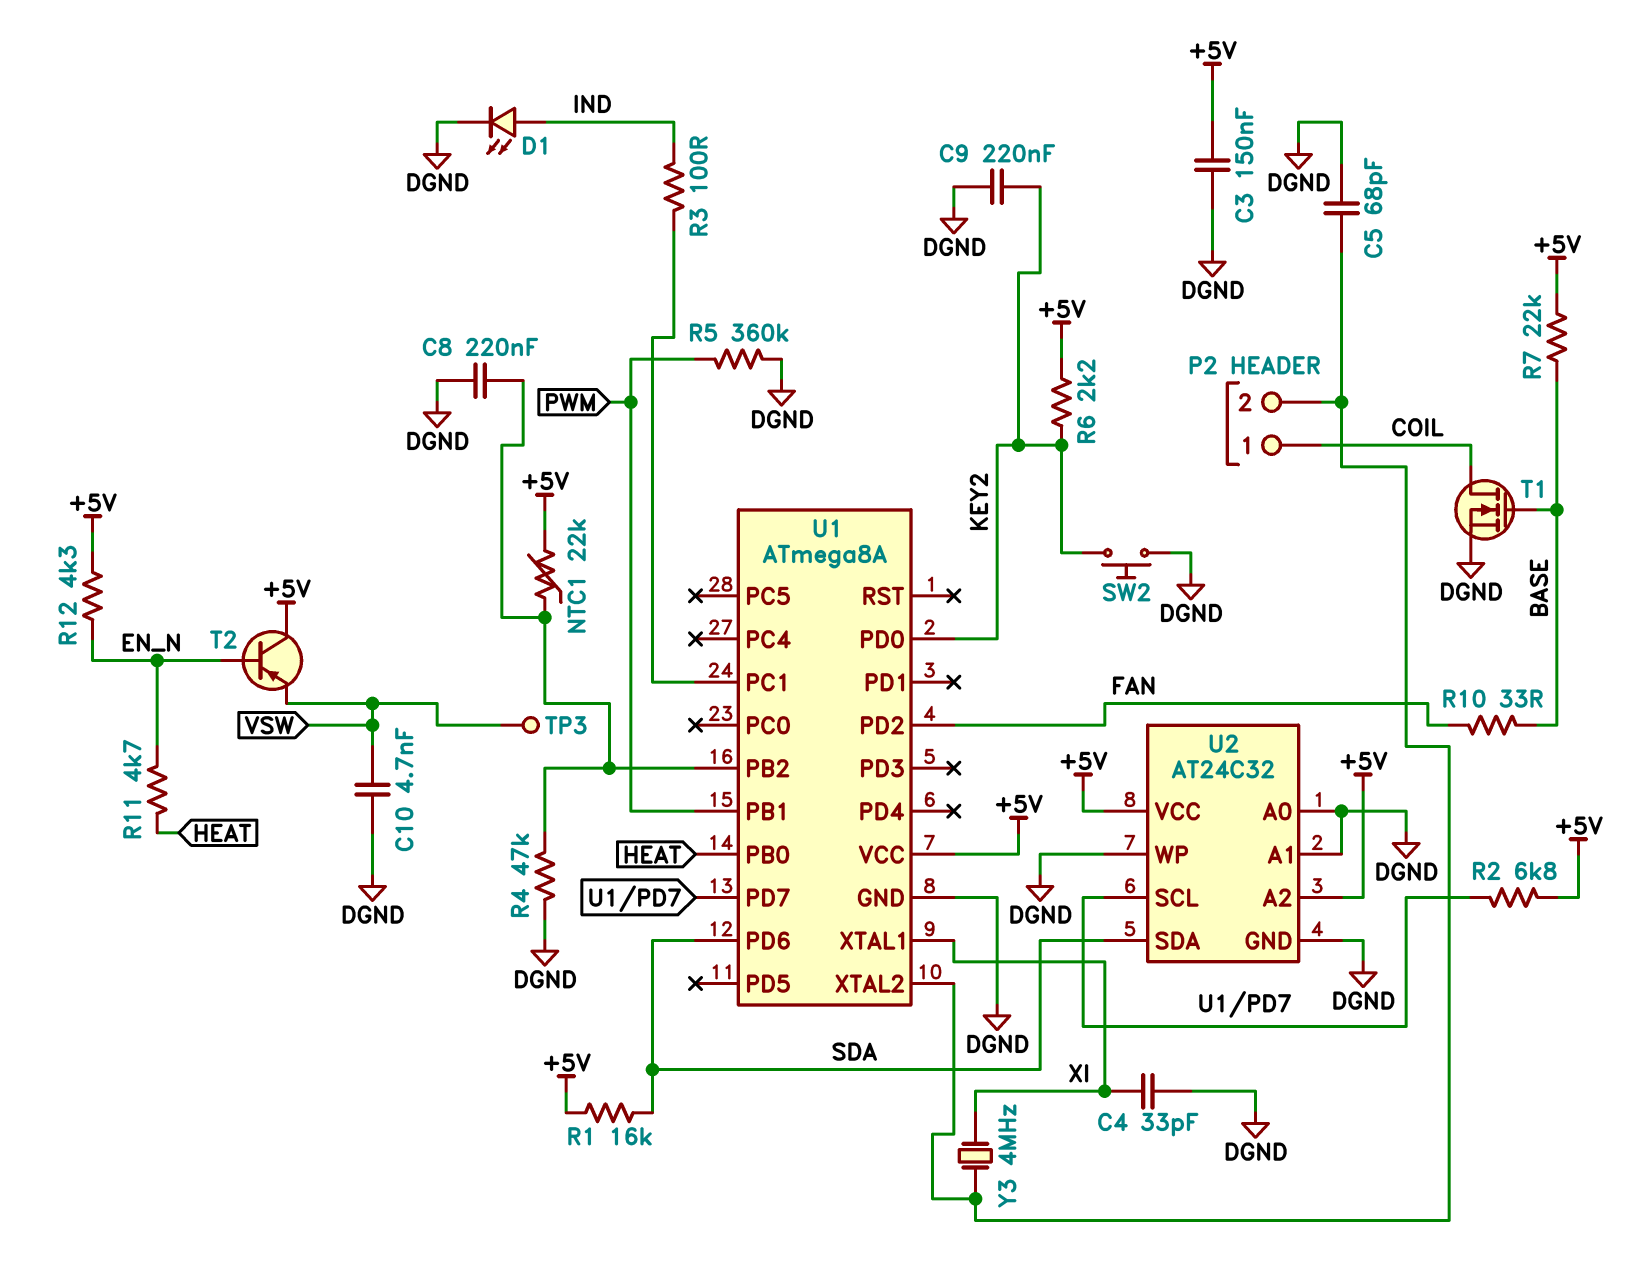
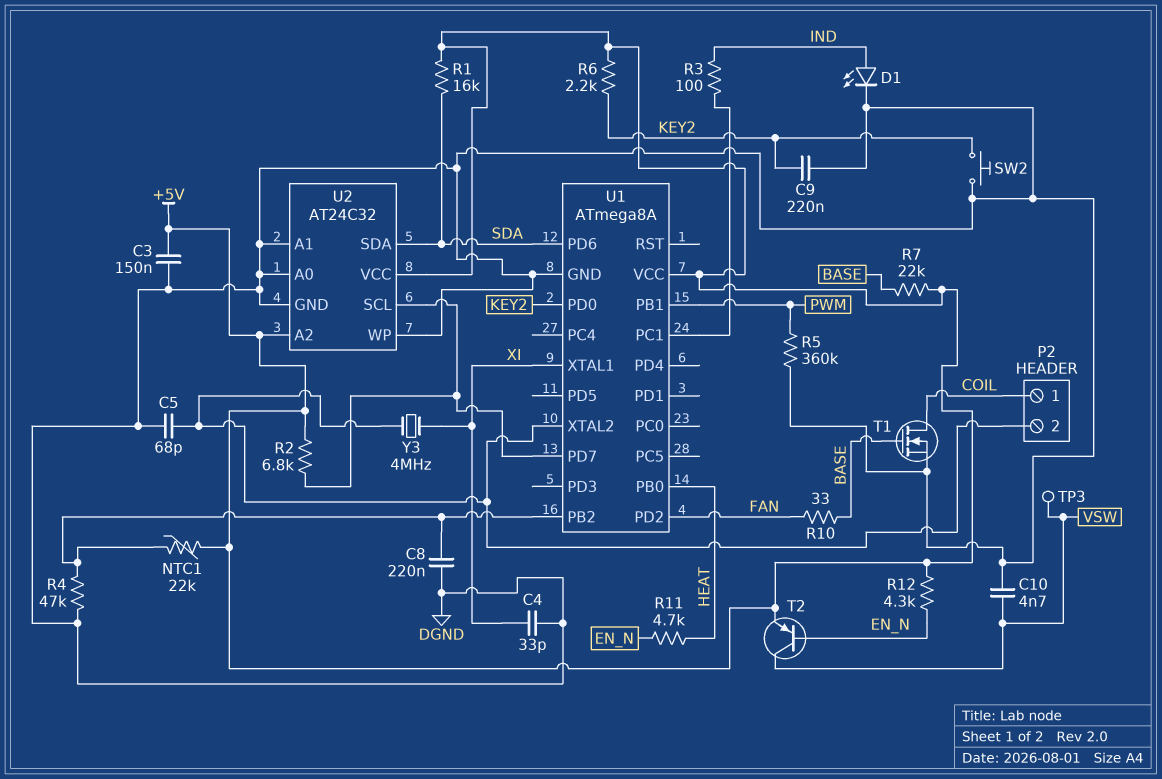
T2: PNP (B EN_N, C +5V, E VSW) -> PNP (B EN_N, C VSW, E +5V)

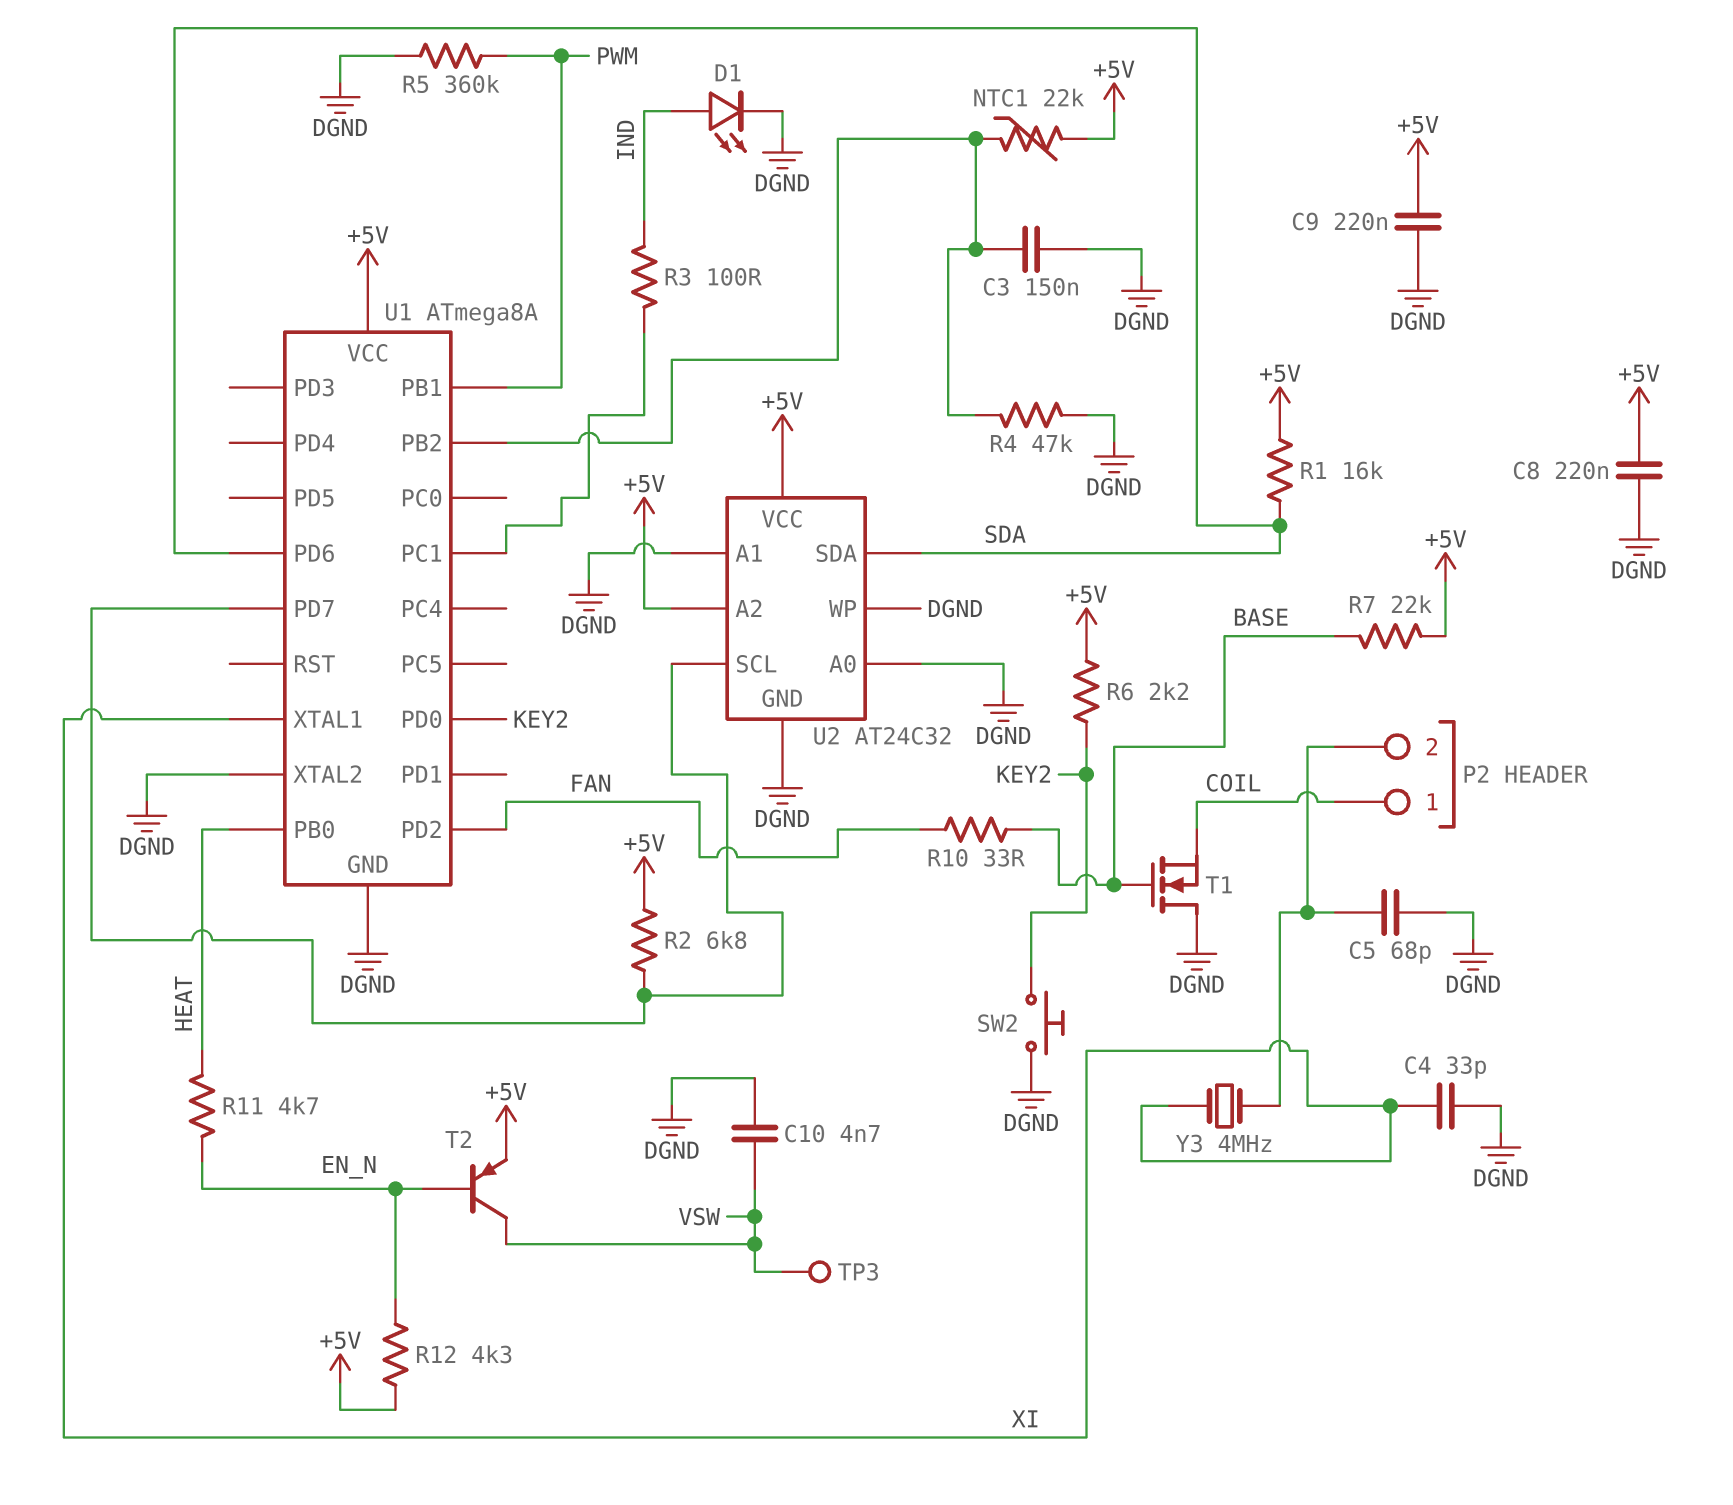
C3: 150nF (+5V, DGND) -> 150nF (DGND, U1/PB2)
C8: 220nF (DGND, U1/PB2) -> 220nF (+5V, DGND)
C9: 220nF (DGND, KEY2) -> 220nF (+5V, DGND)
T1: NMOS (G BASE, D COIL, S DGND) -> NMOS (G BASE, D DGND, S COIL)
U1 pin XTAL2: P2/2 -> DGND

